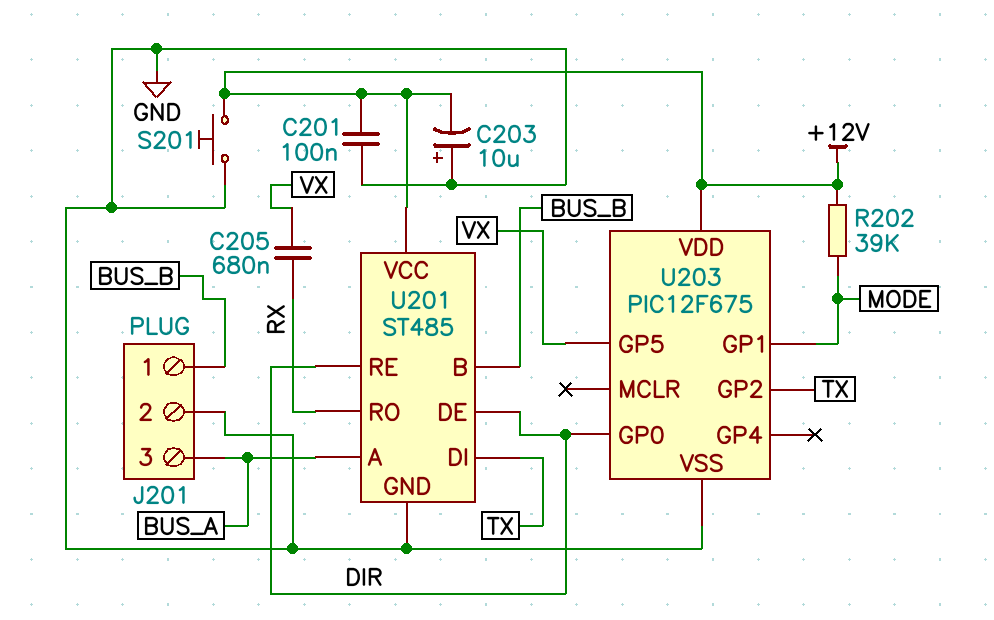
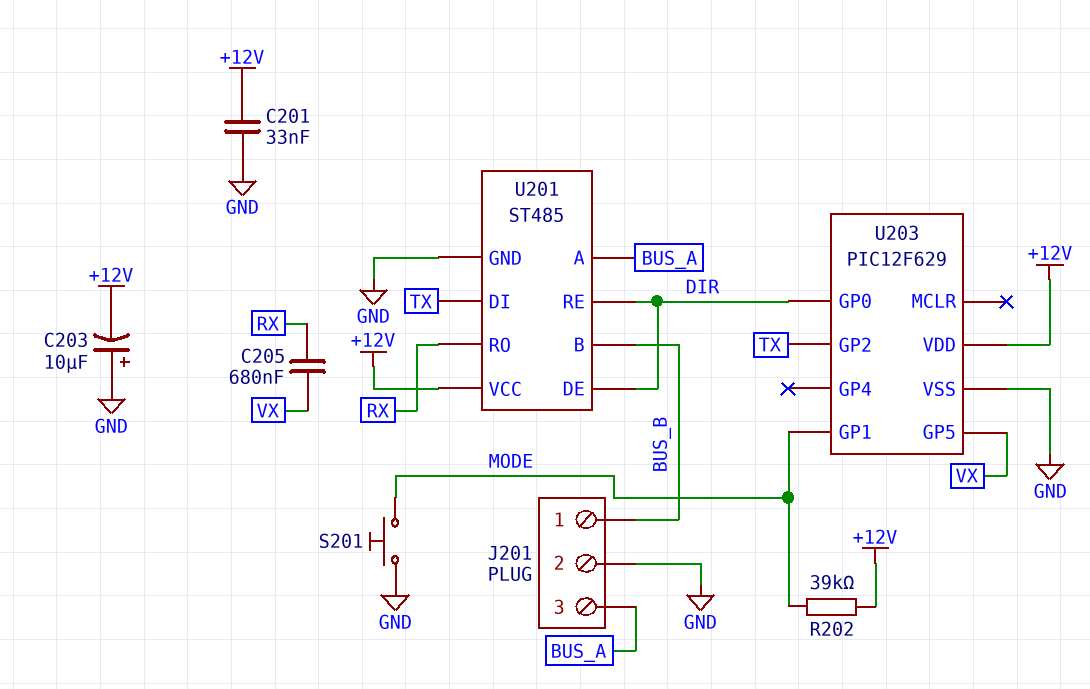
C201: 100nF (+12V, GND) -> 33nF (+12V, GND)
S201: button (+12V, GND) -> button (GND, MODE)
U203: PIC12F675 -> PIC12F629

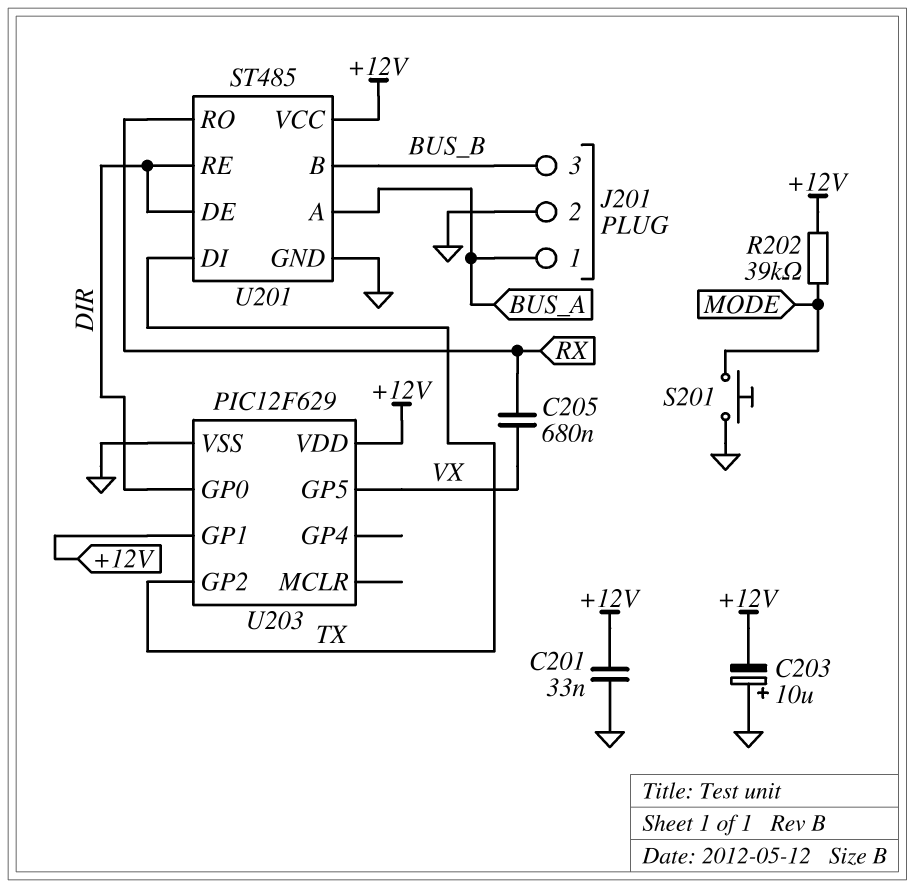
J201 pin 1: BUS_B -> BUS_A
J201 pin 3: BUS_A -> BUS_B
U203 pin GP1: MODE -> +12V

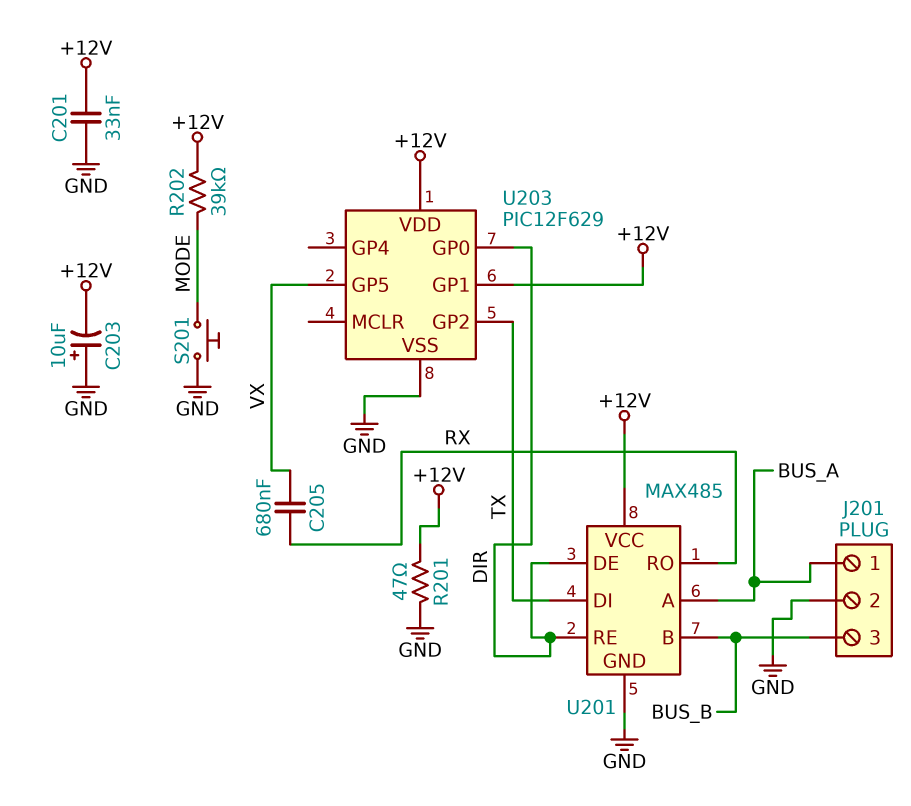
R201: none -> 47 (+12V, GND)
U201: ST485 -> MAX485

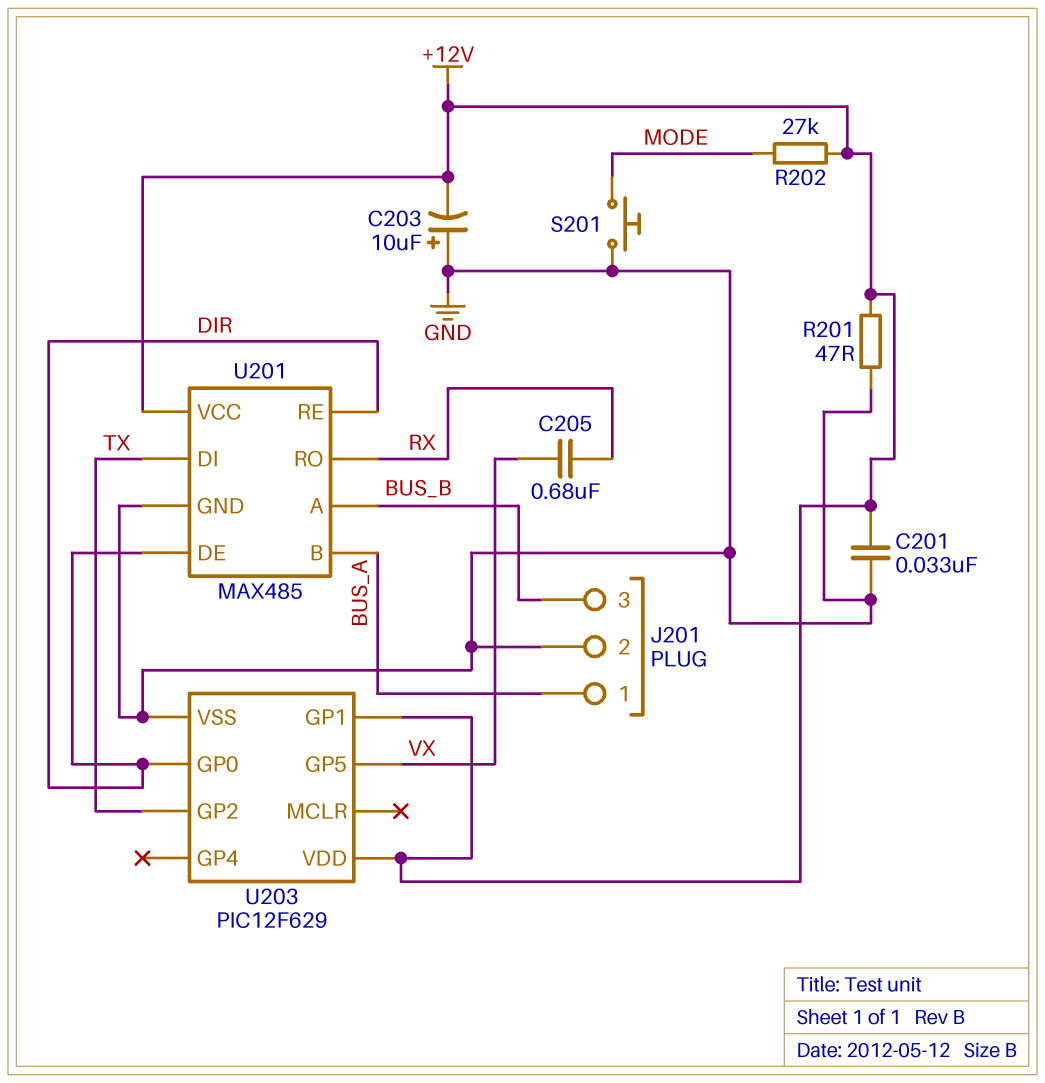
R202: 39k (+12V, MODE) -> 27k (+12V, MODE)
U201 pin A: BUS_A -> BUS_B
U201 pin B: BUS_B -> BUS_A

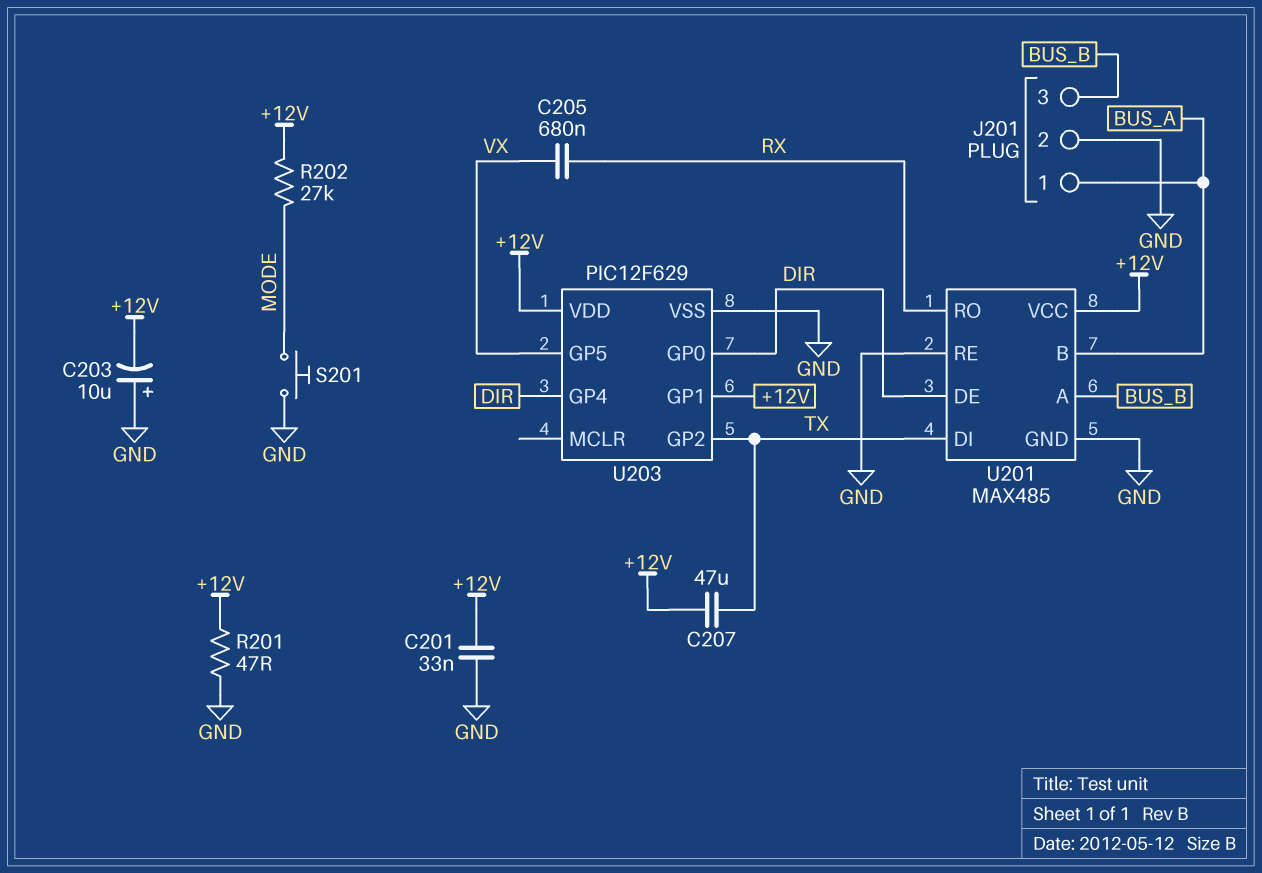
C207: none -> 47uF (+12V, TX)
U201 pin RE: DIR -> GND
U203 pin GP4: none -> DIR

